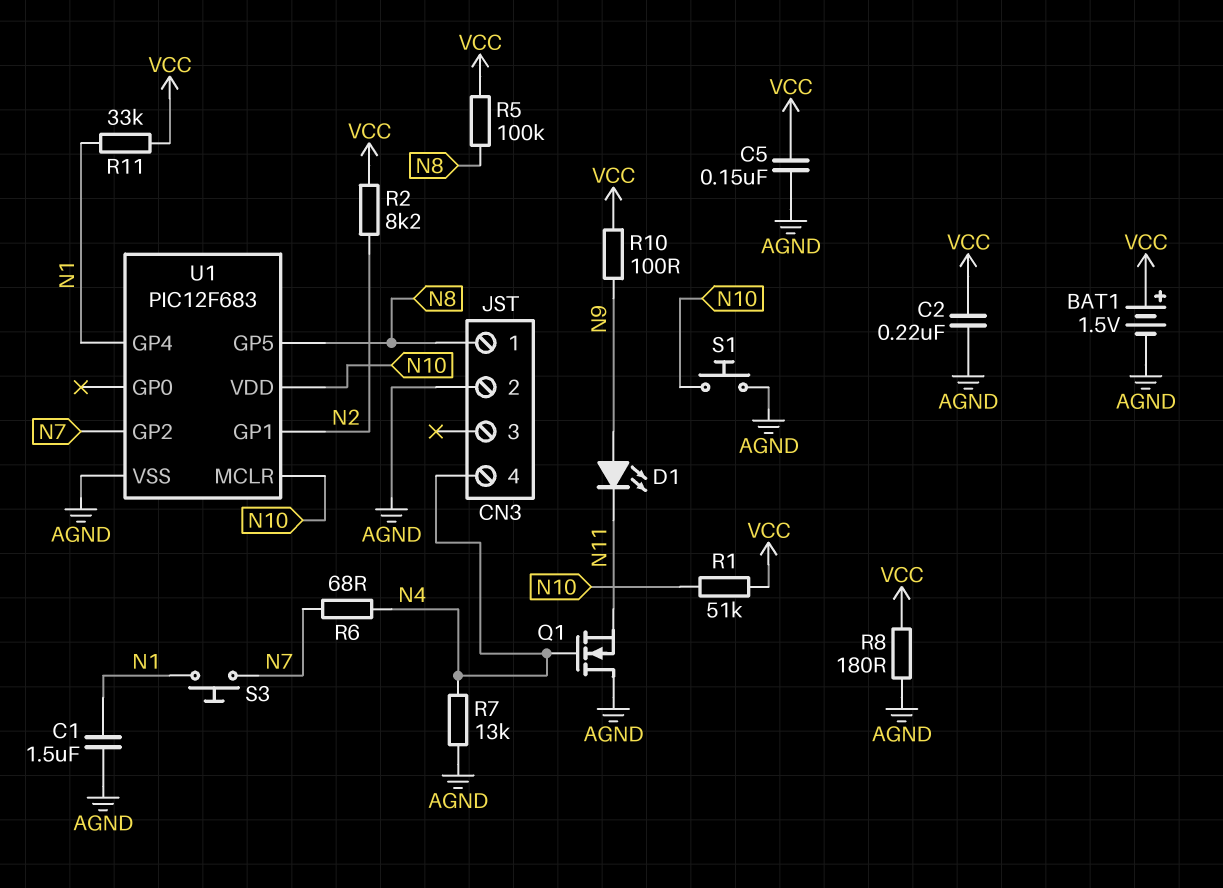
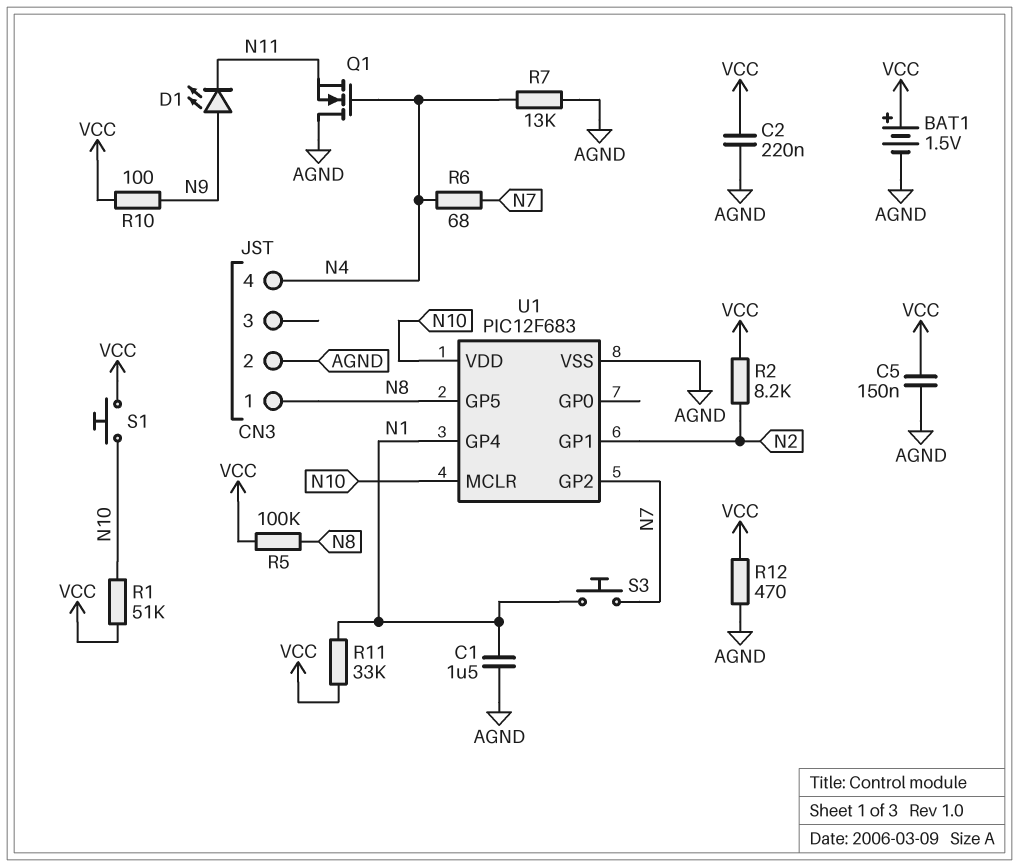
R8: 180 (AGND, VCC) -> none
R12: none -> 470 (AGND, VCC)
S1: button (AGND, N10) -> button (N10, VCC)

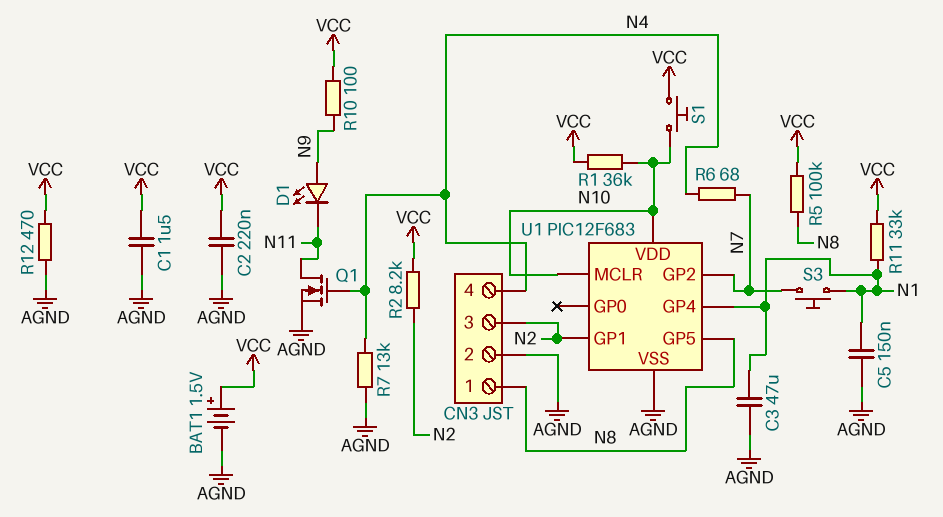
C1: 1.5uF (AGND, N1) -> 1.5uF (AGND, VCC)
C3: none -> 47uF (AGND, N1)
C5: 150nF (AGND, VCC) -> 150nF (AGND, N1)
CN3 pin 3: none -> N2
Q1: NMOS (G N4, D AGND, S N11) -> NMOS (G N4, D N11, S AGND)
R1: 51k (N10, VCC) -> 36k (N10, VCC)

